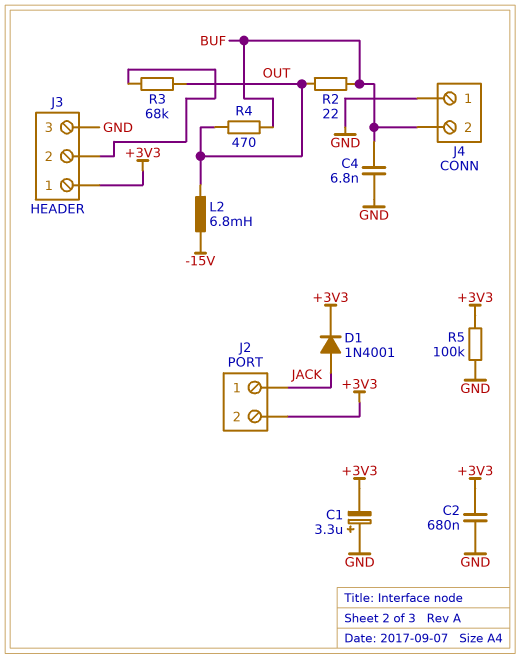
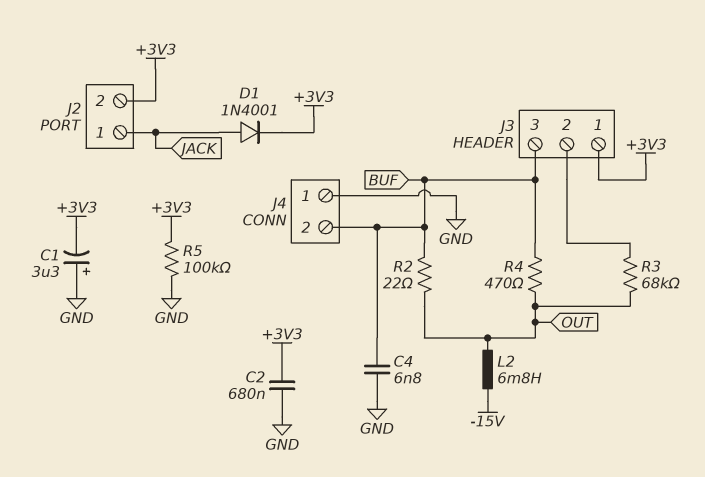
J3 pin 3: GND -> BUF

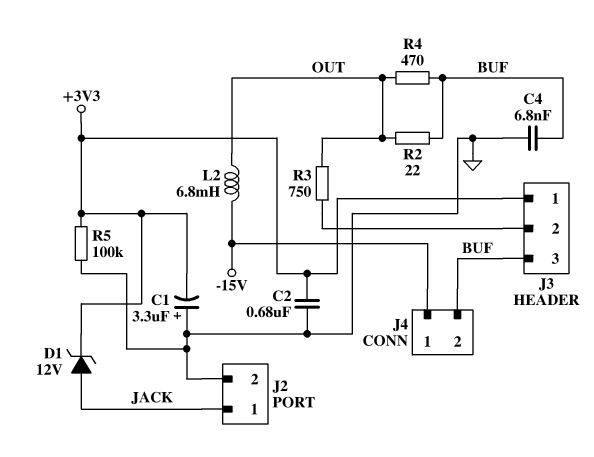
D1: diode 1N4001 (A JACK, K +3V3) -> zener 12V (A JACK, K +3V3)
J2 pin 2: +3V3 -> GND
J4 pin 1: GND -> -15V
R3: 68k (J3/2, OUT) -> 750 (J3/2, OUT)

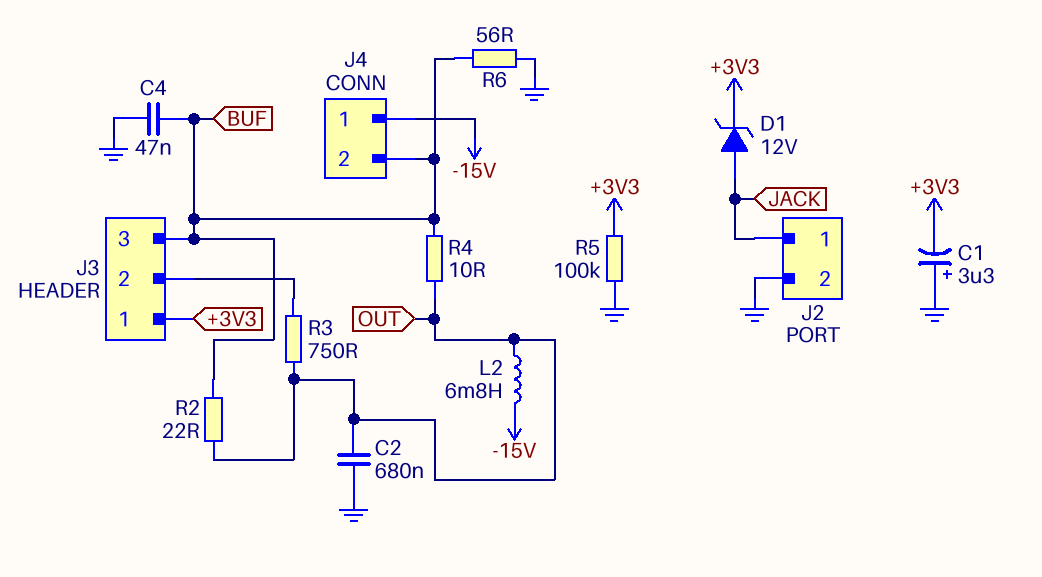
C2: 680nF (+3V3, GND) -> 680nF (GND, OUT)
C4: 6.8nF (BUF, GND) -> 47nF (BUF, GND)
R4: 470 (BUF, OUT) -> 10 (BUF, OUT)
R6: none -> 56 (BUF, GND)

